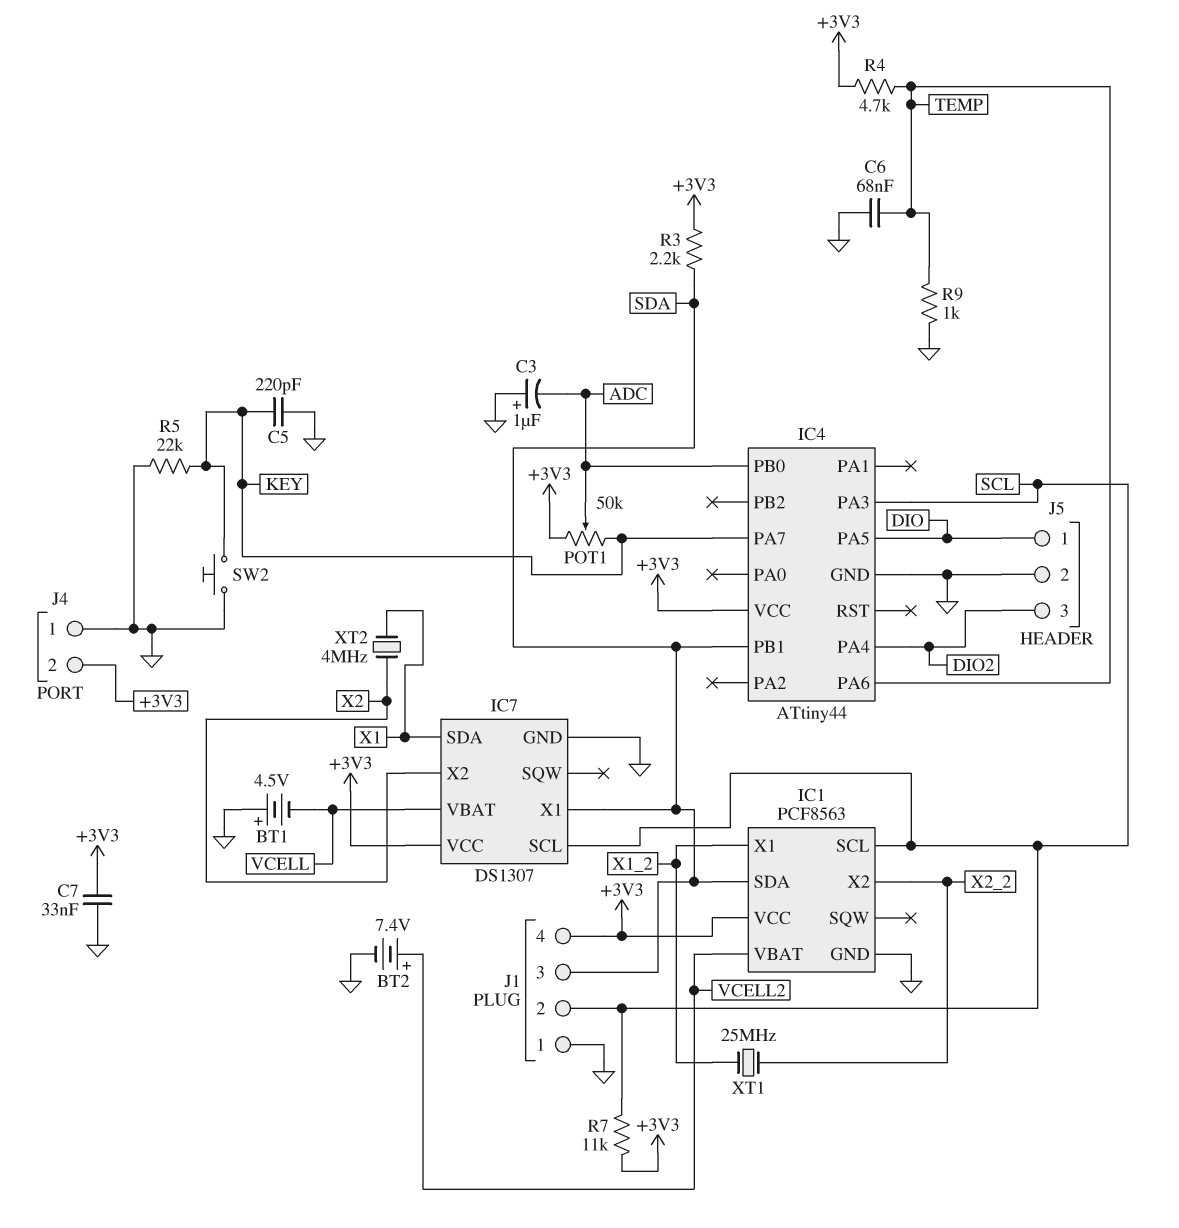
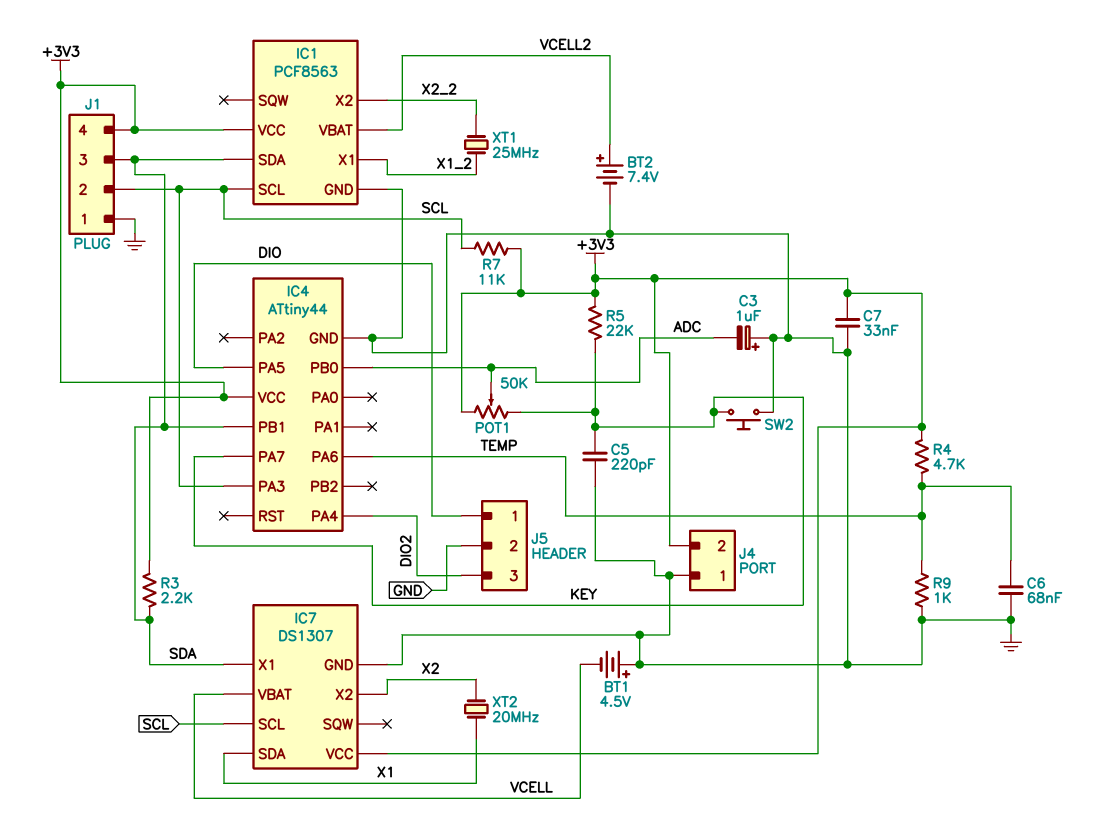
R5: 22k (GND, KEY) -> 22k (+3V3, KEY)
XT2: 4MHz (X1, X2) -> 20MHz (X1, X2)

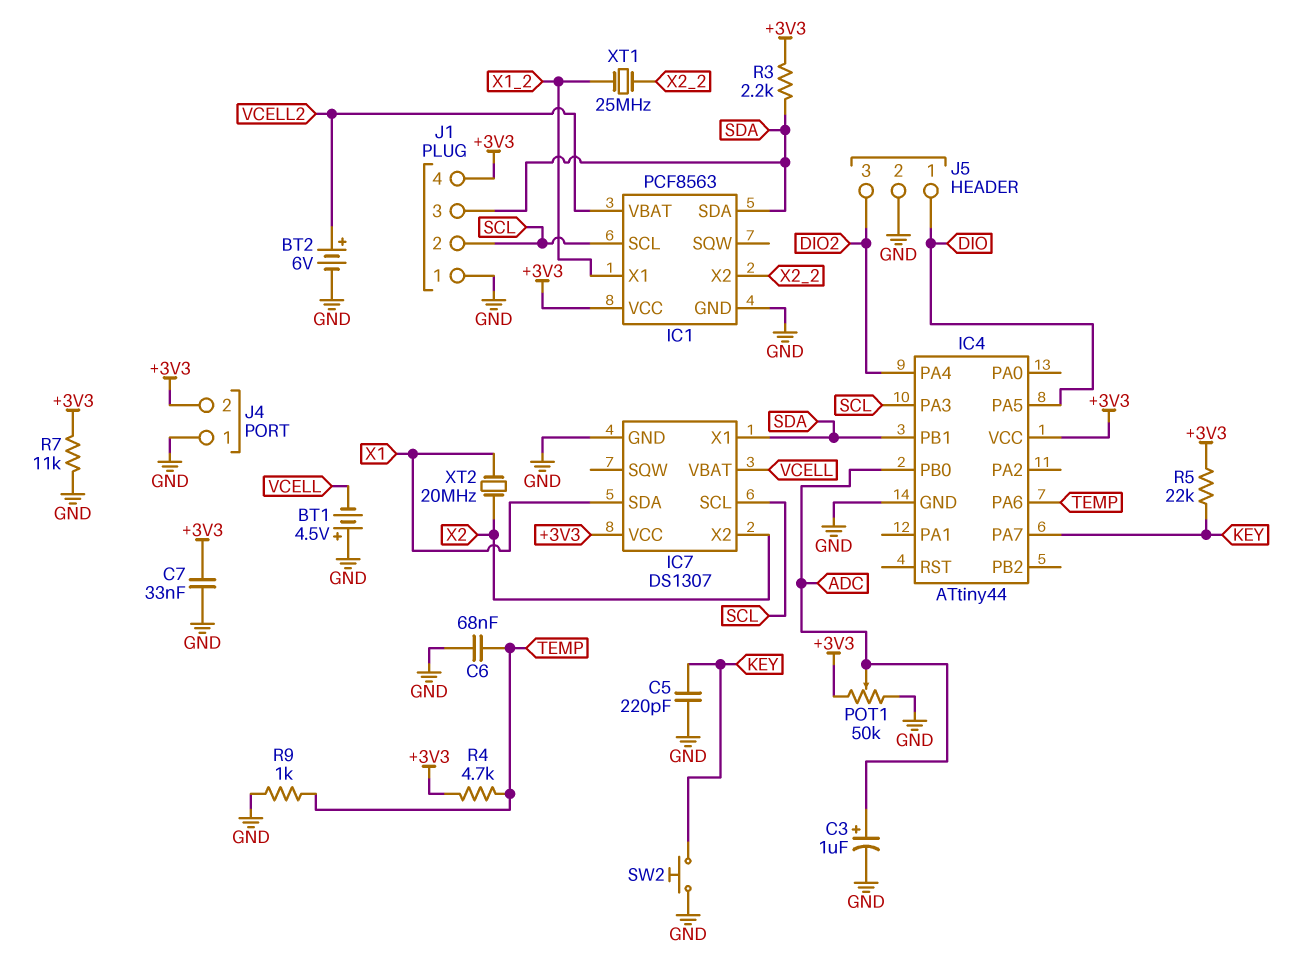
BT2: 7.4V (plus VCELL2, minus GND) -> 6V (plus VCELL2, minus GND)
C3: 1uF (plus GND, minus ADC) -> 1uF (plus ADC, minus GND)
POT1: 50k (+3V3, KEY, wiper ADC) -> 50k (+3V3, GND, wiper ADC)
R7: 11k (+3V3, SCL) -> 11k (+3V3, GND)

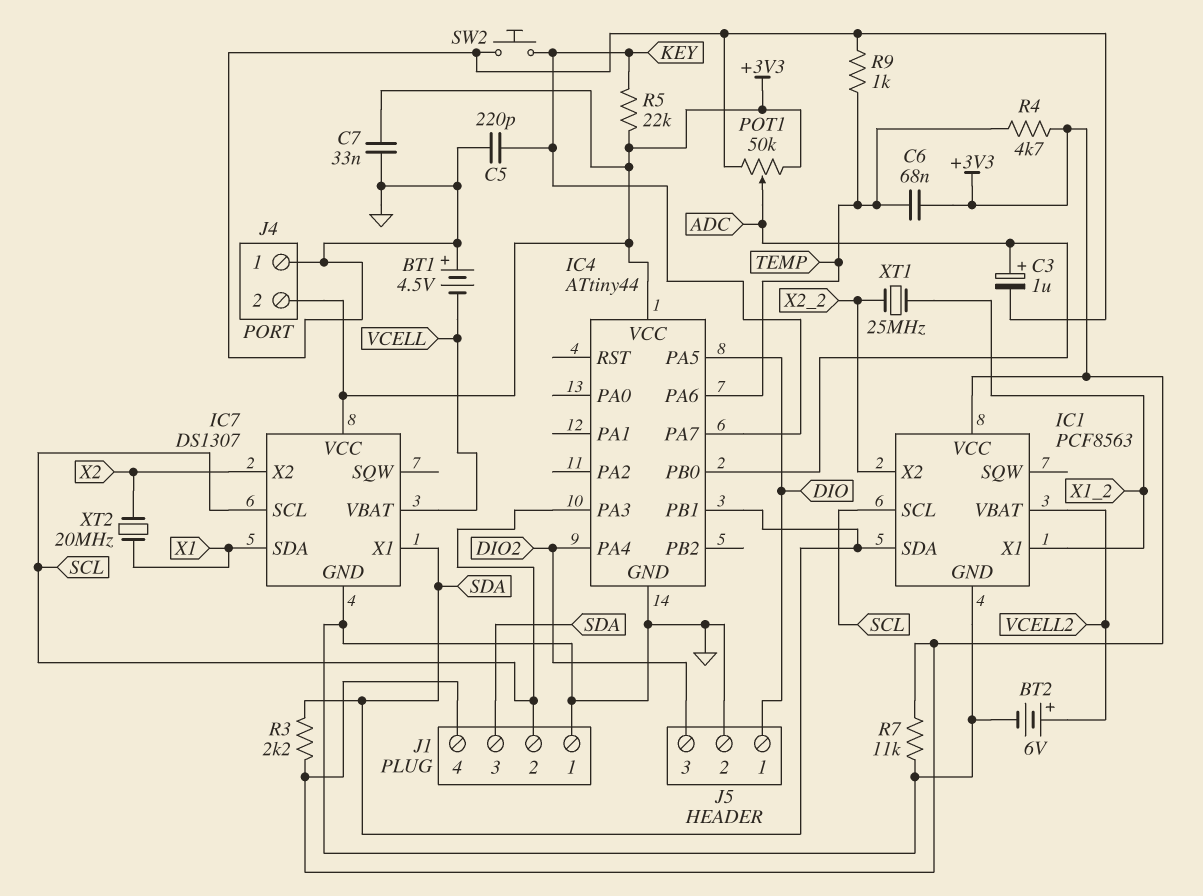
C6: 68nF (GND, TEMP) -> 68nF (+3V3, TEMP)

